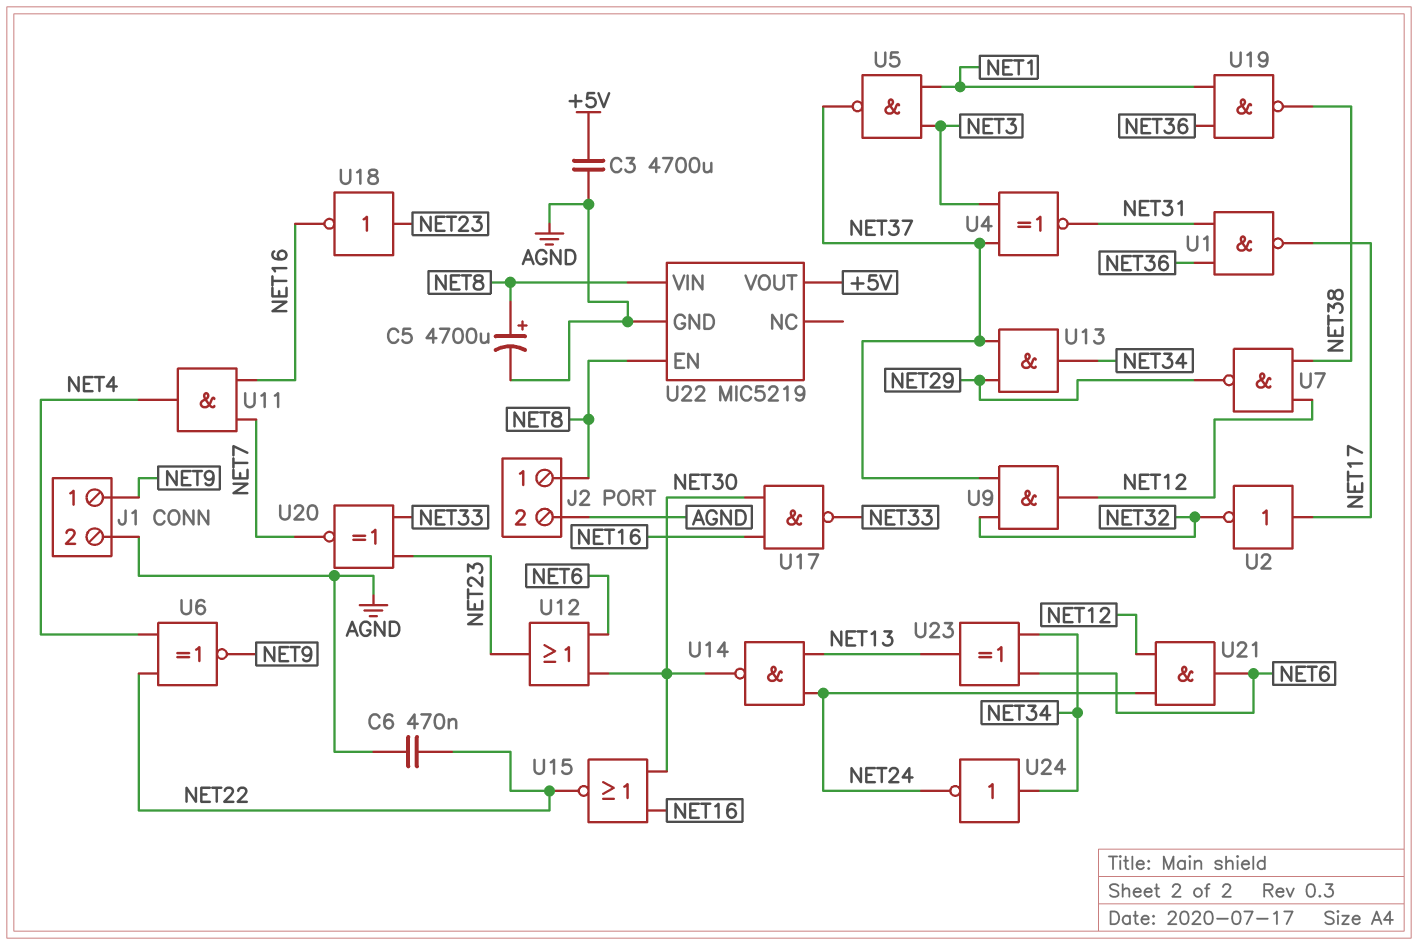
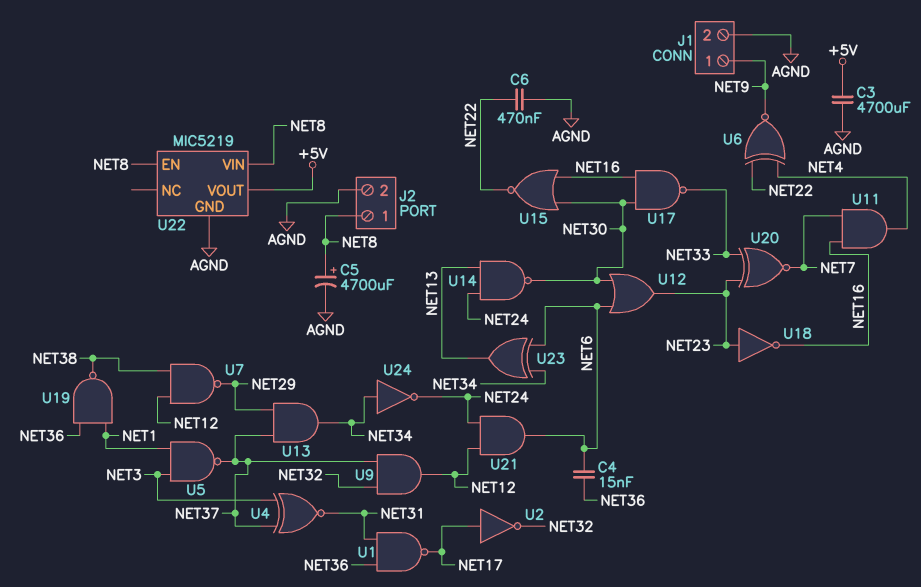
C4: none -> 15nF (NET6, NET36)

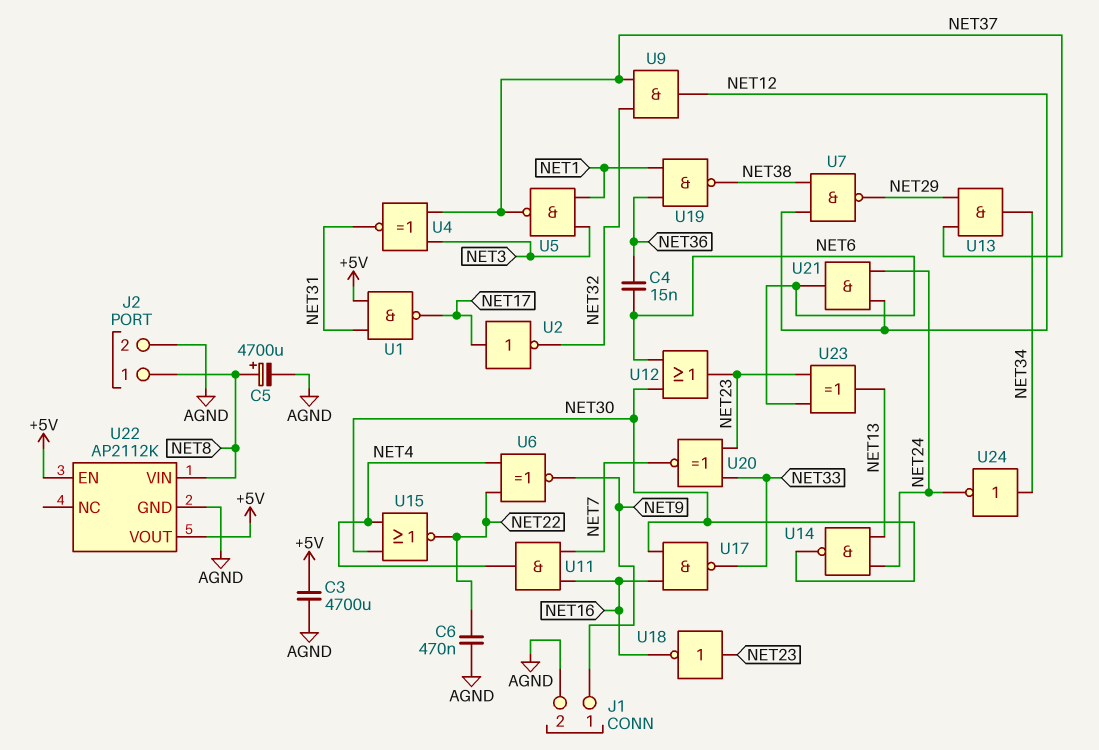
U1: NAND (in NET31, in NET36, out NET17) -> NAND (in +5V, in NET31, out NET17)
U15: NOR (in NET16, in NET30, out NET22) -> NOR (in NET4, in NET30, out NET22)
U22: MIC5219 -> AP2112K
U22 pin EN: NET8 -> +5V
U23: XOR (in NET6, in NET34, out NET13) -> XOR (in NET6, in NET23, out NET13)

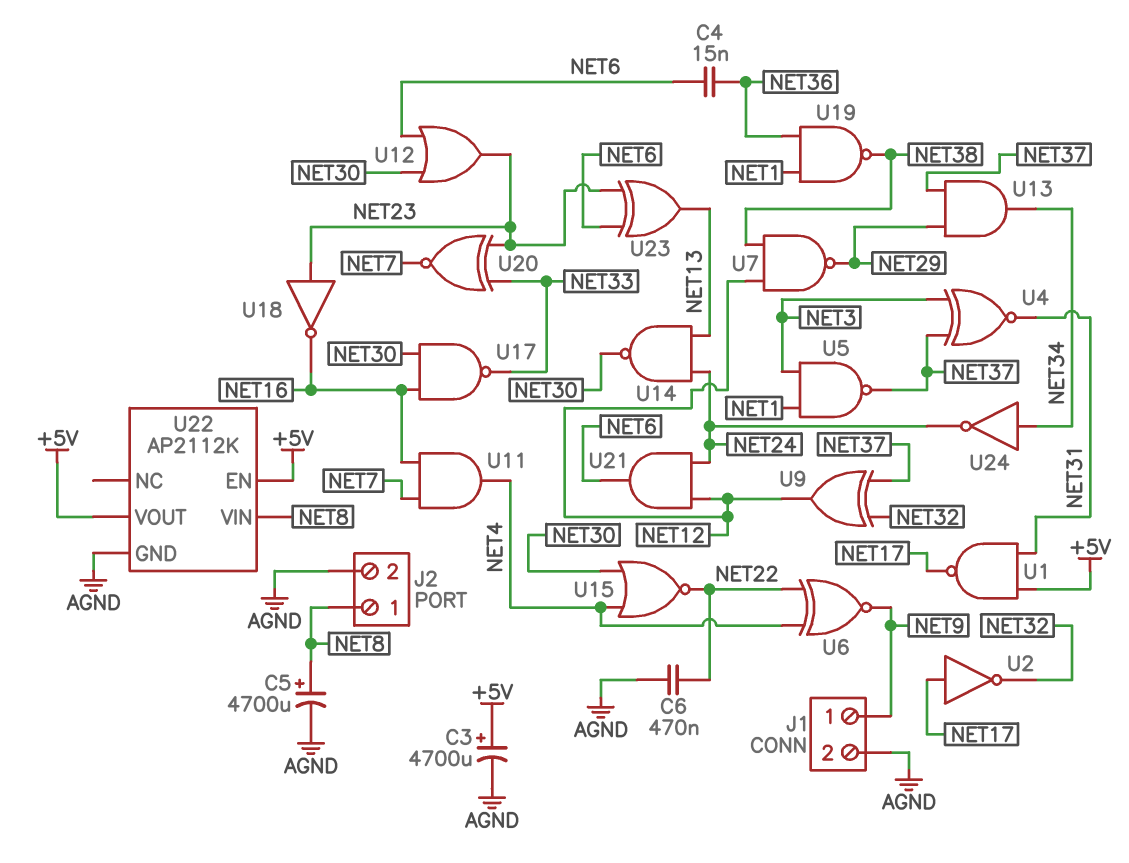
C3: 4700uF (+5V, AGND) -> 4700uF (plus +5V, minus AGND)
U9: AND (in NET32, in NET37, out NET12) -> XOR (in NET32, in NET37, out NET12)

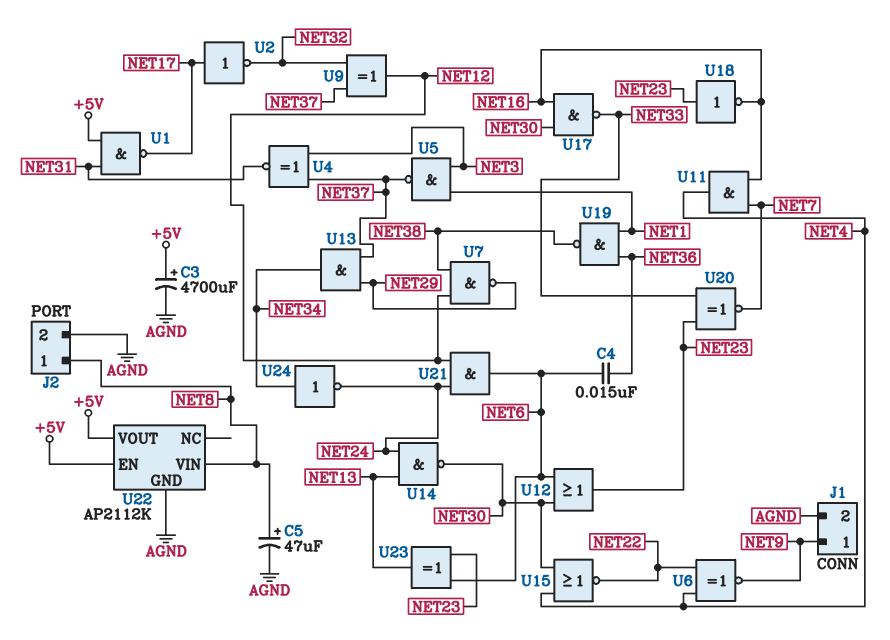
C5: 4700uF (plus NET8, minus AGND) -> 47uF (plus NET8, minus AGND)
C6: 470nF (AGND, NET22) -> none

